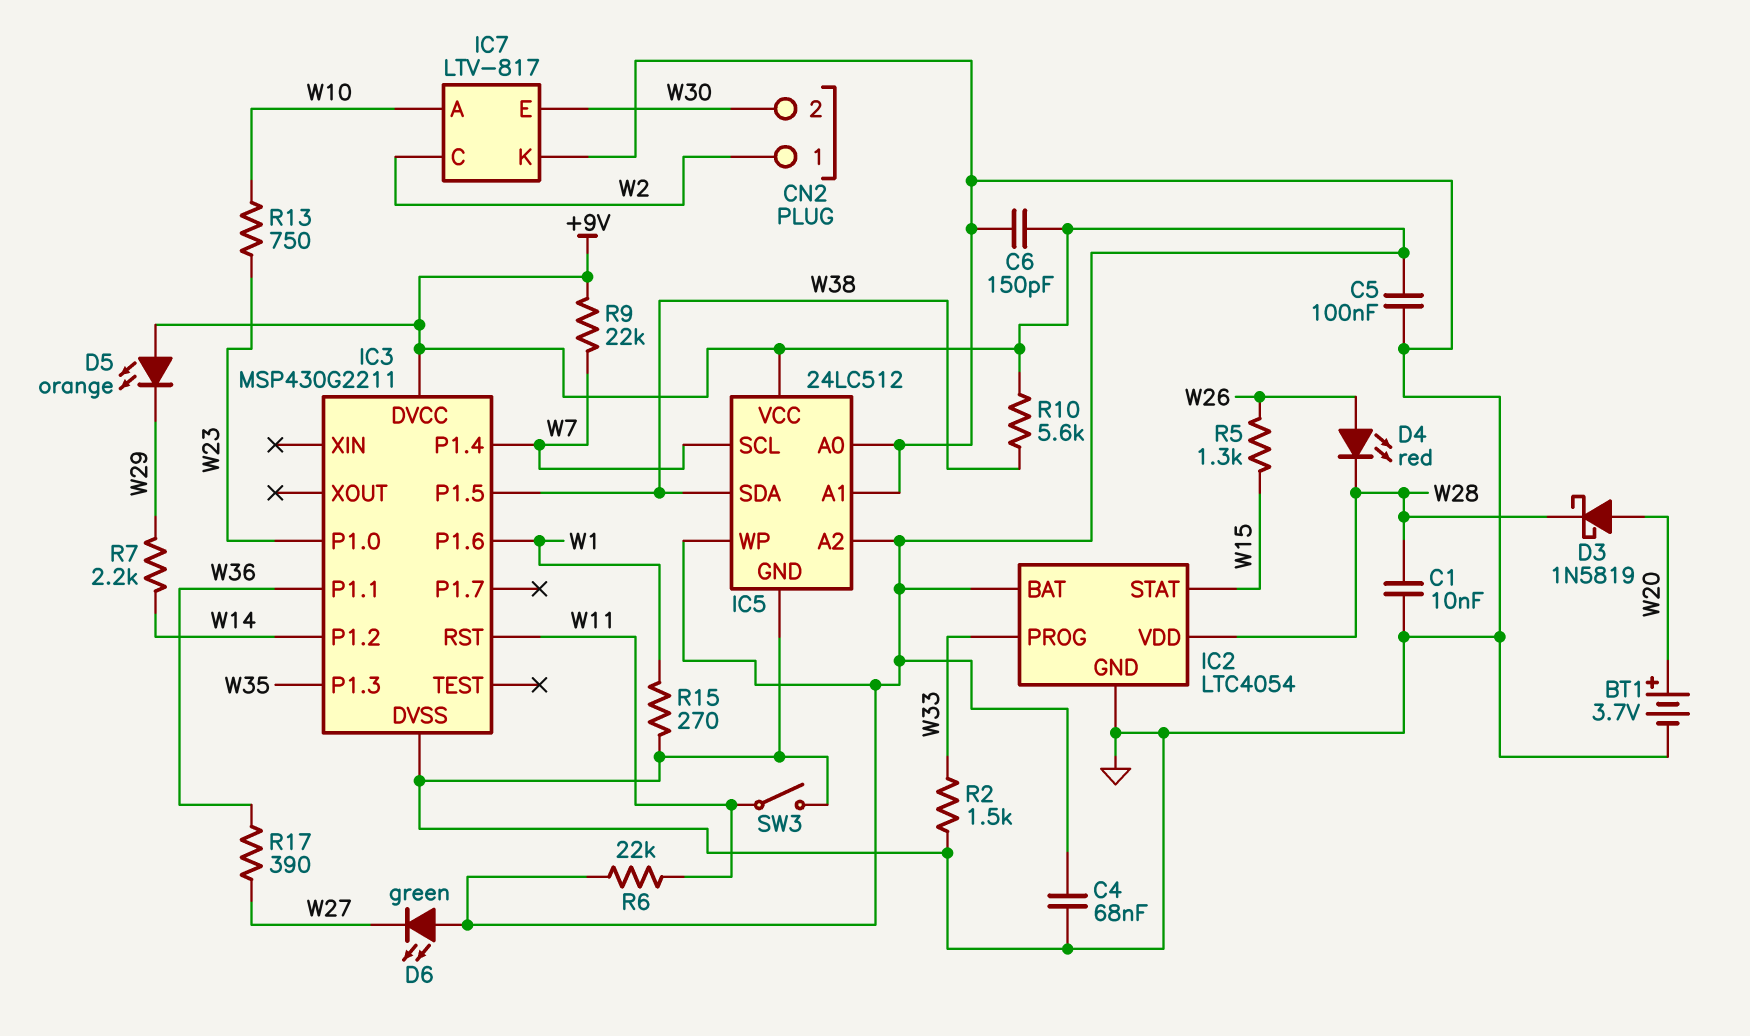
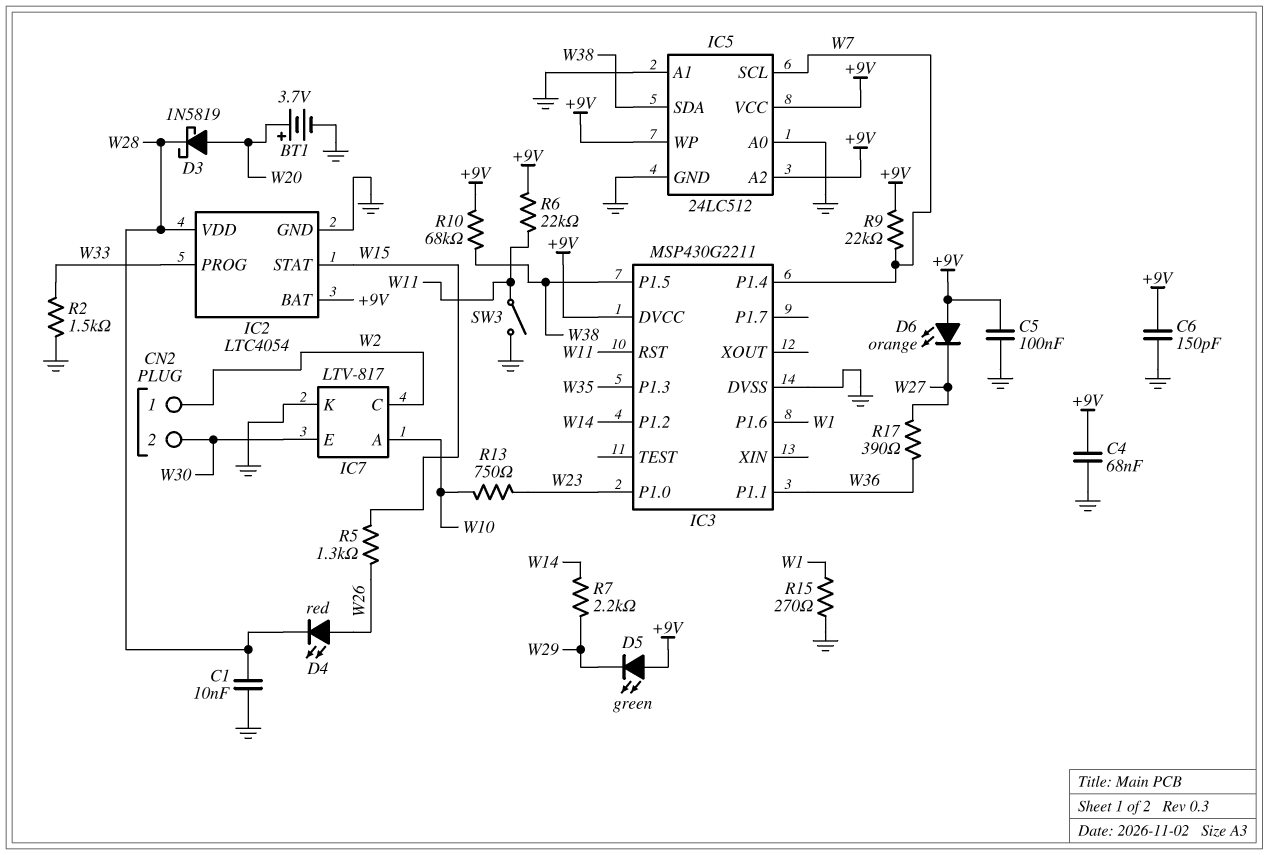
D5: LED orange (A +9V, K W29) -> LED green (A +9V, K W29)
D6: LED green (A +9V, K W27) -> LED orange (A +9V, K W27)
R10: 5.6k (+9V, W38) -> 68k (+9V, W38)

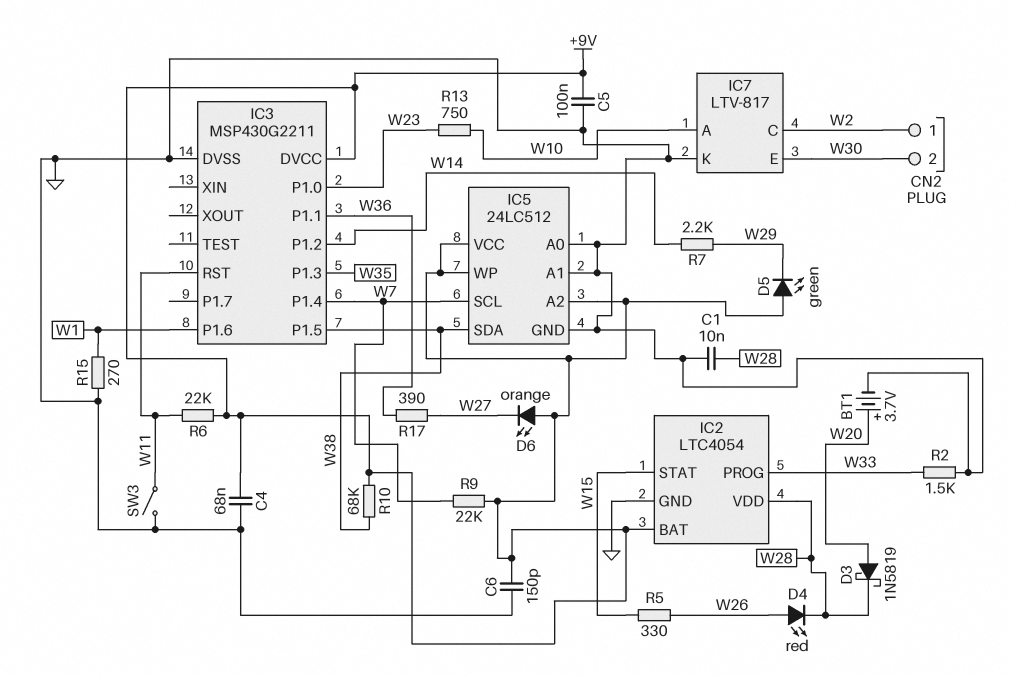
R5: 1.3k (W15, W26) -> 330 (W15, W26)

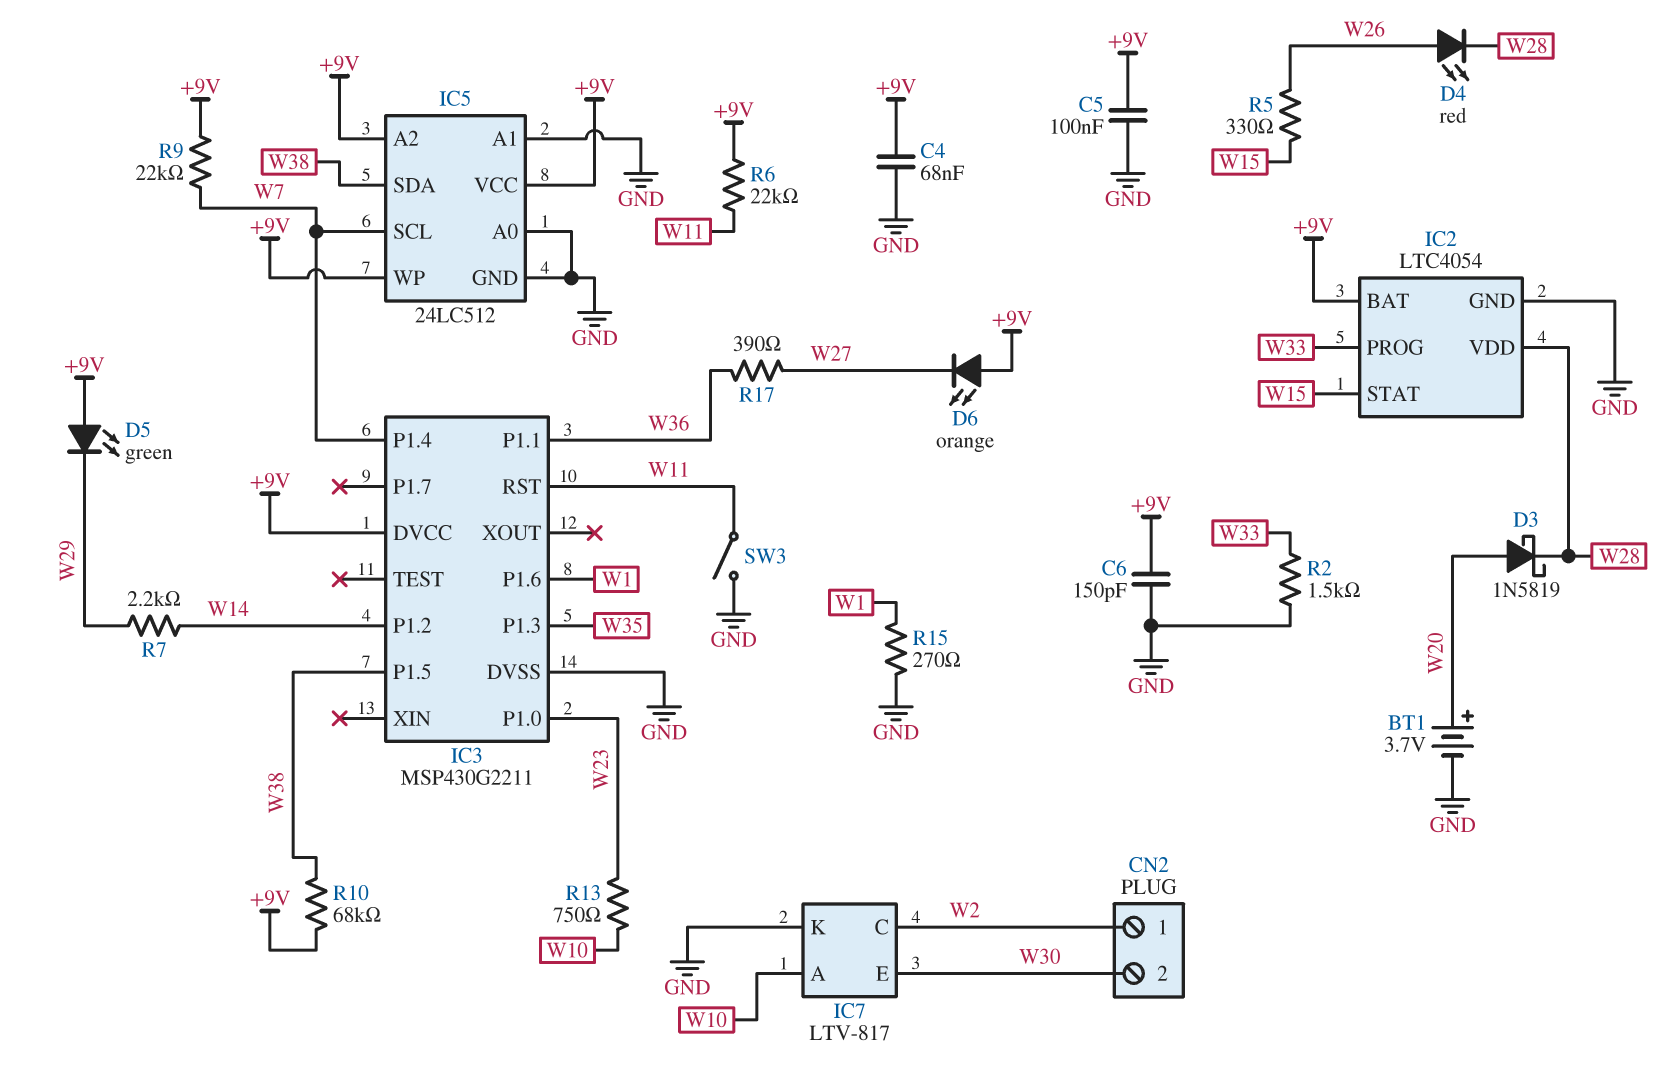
C1: 10nF (GND, W28) -> none

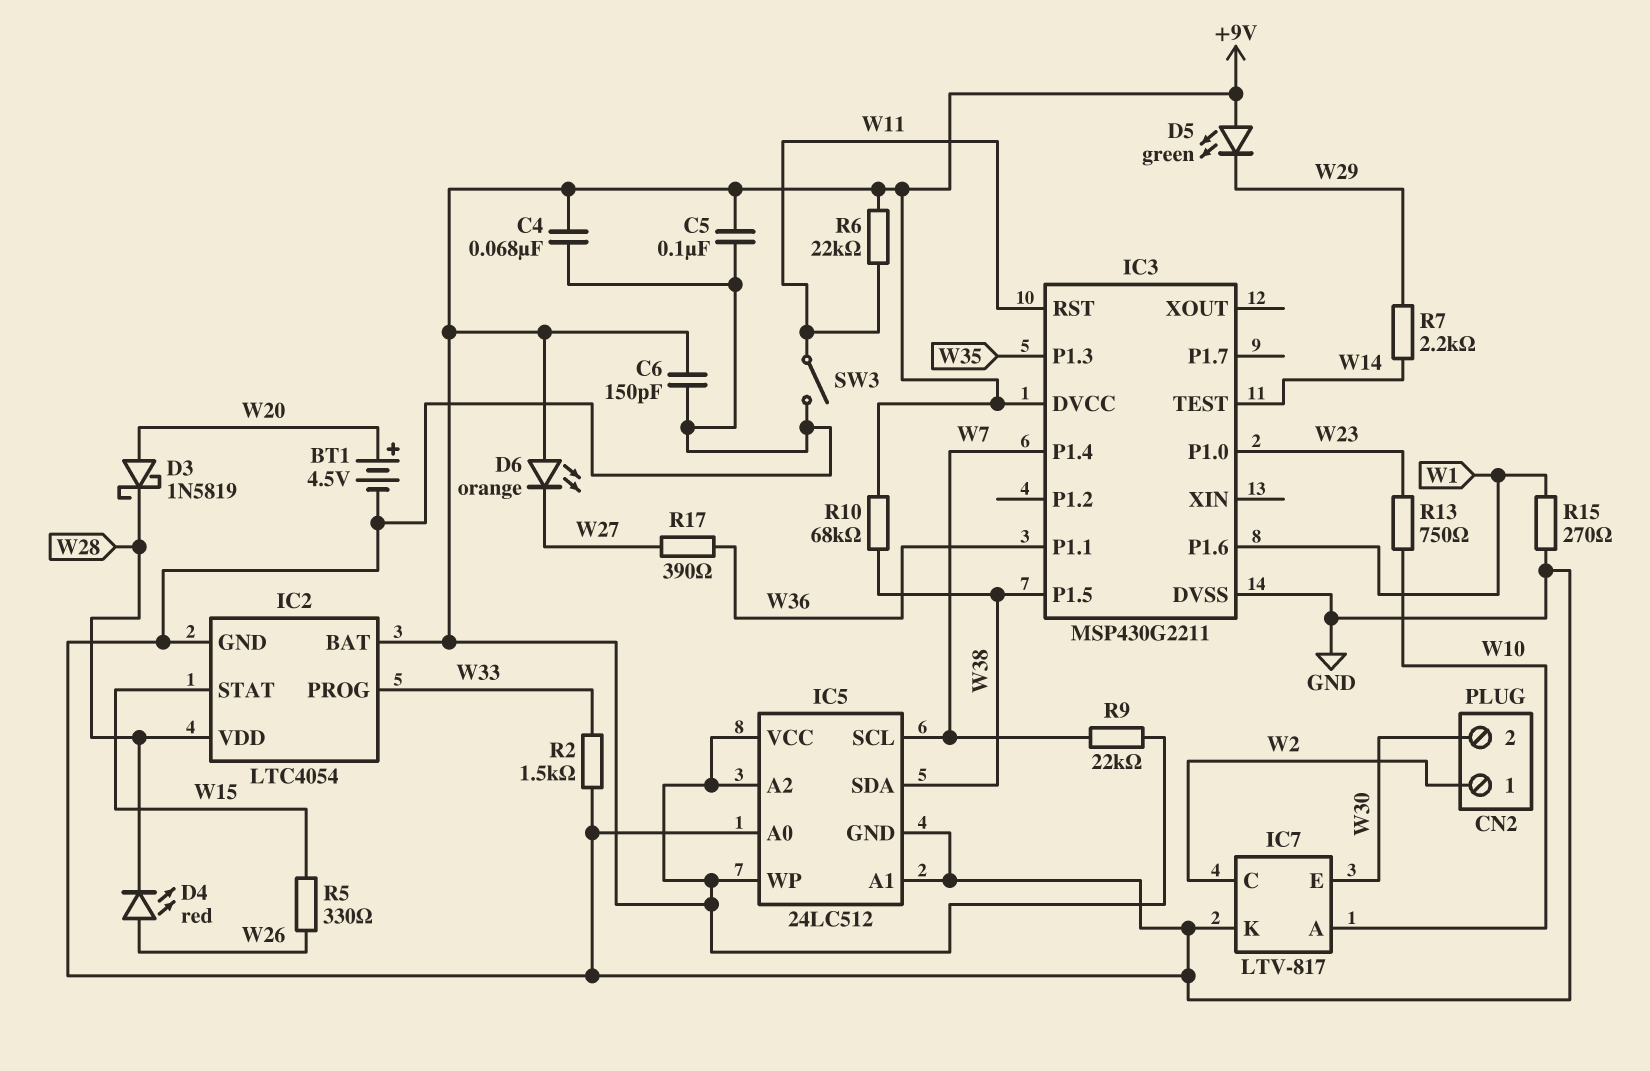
BT1: 3.7V (plus W20, minus GND) -> 4.5V (plus W20, minus GND)
IC3 pin P1.2: W14 -> none
IC3 pin TEST: none -> W14

